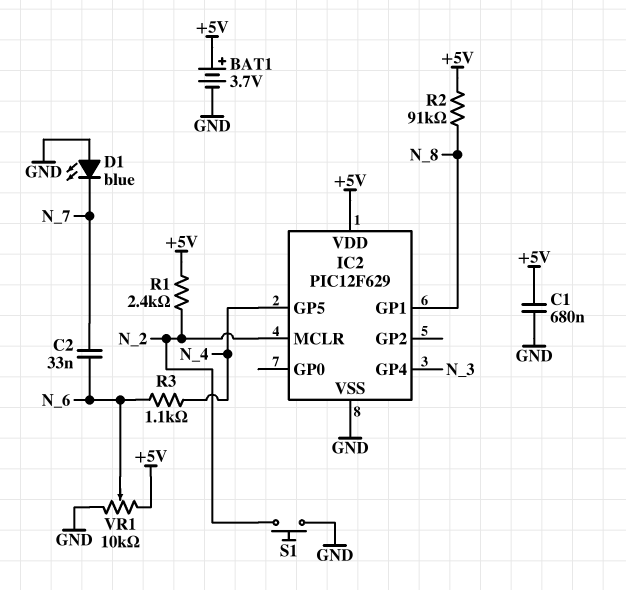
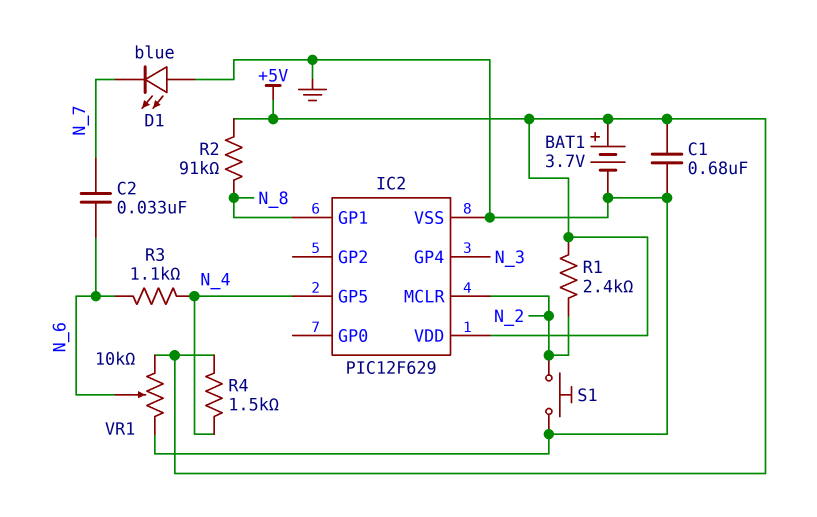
R4: none -> 1.5k (+5V, N_4)

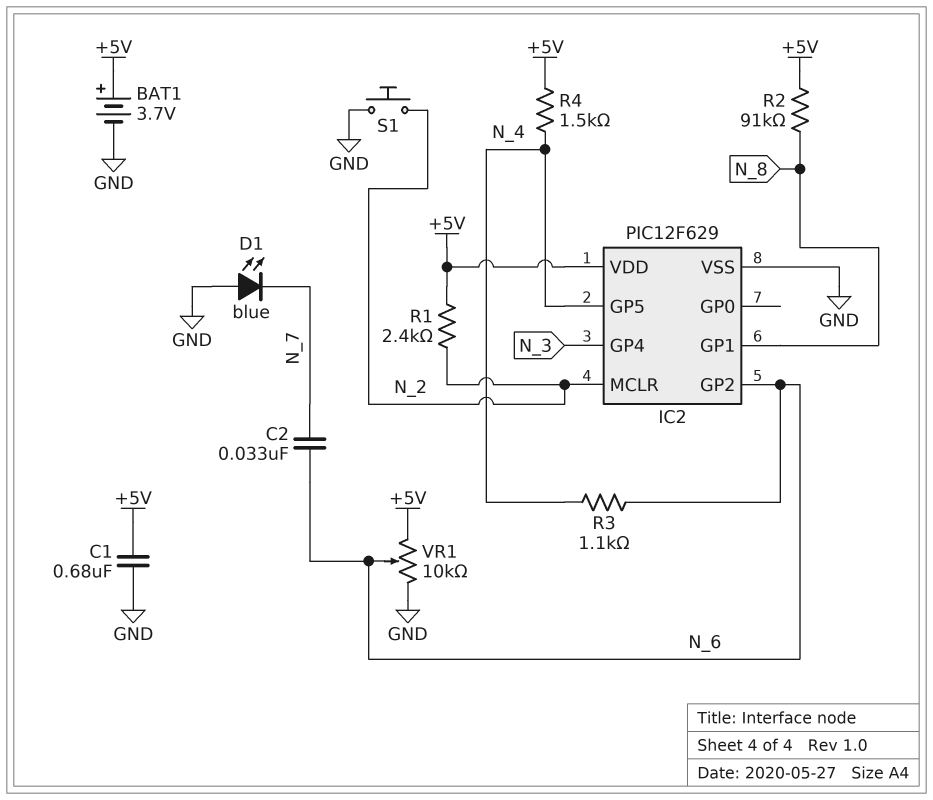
IC2 pin GP2: none -> N_6

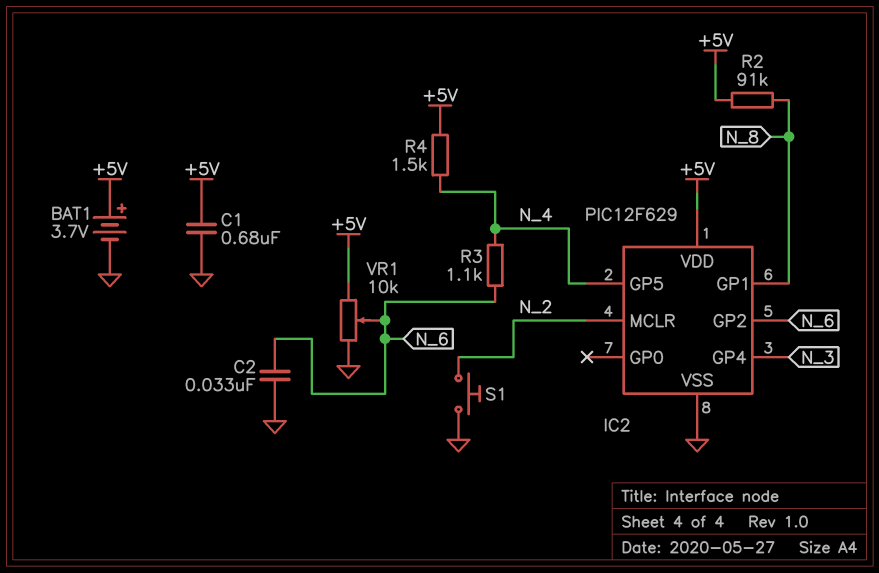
C2: 33nF (N_6, N_7) -> 33nF (GND, N_6)
D1: LED blue (A GND, K N_7) -> none
R1: 2.4k (+5V, N_2) -> none

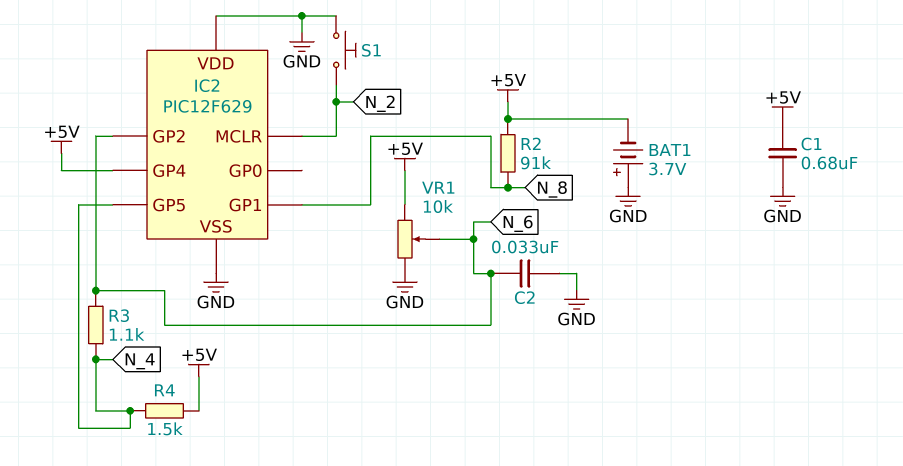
BAT1: 3.7V (plus +5V, minus GND) -> 3.7V (plus GND, minus +5V)
IC2 pin GP4: N_3 -> +5V
IC2 pin VDD: +5V -> GND

